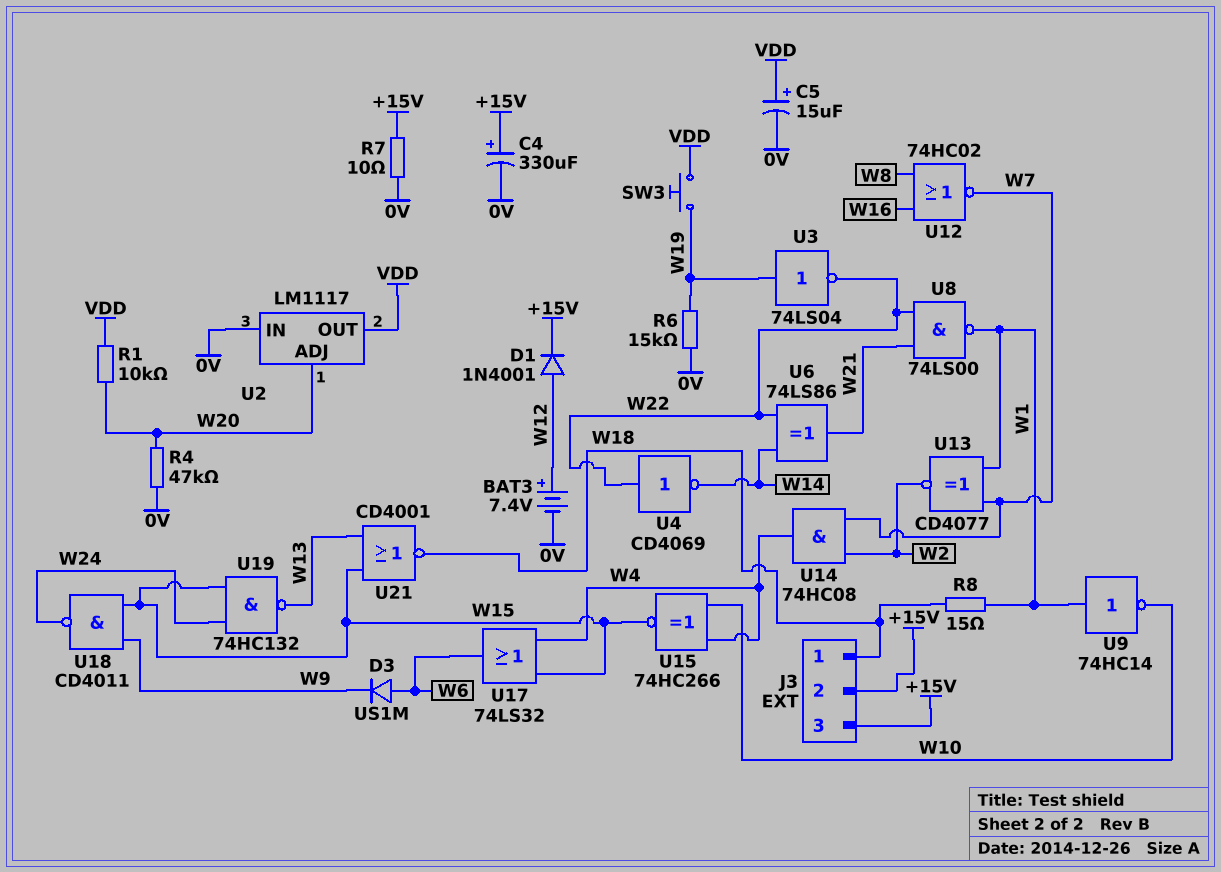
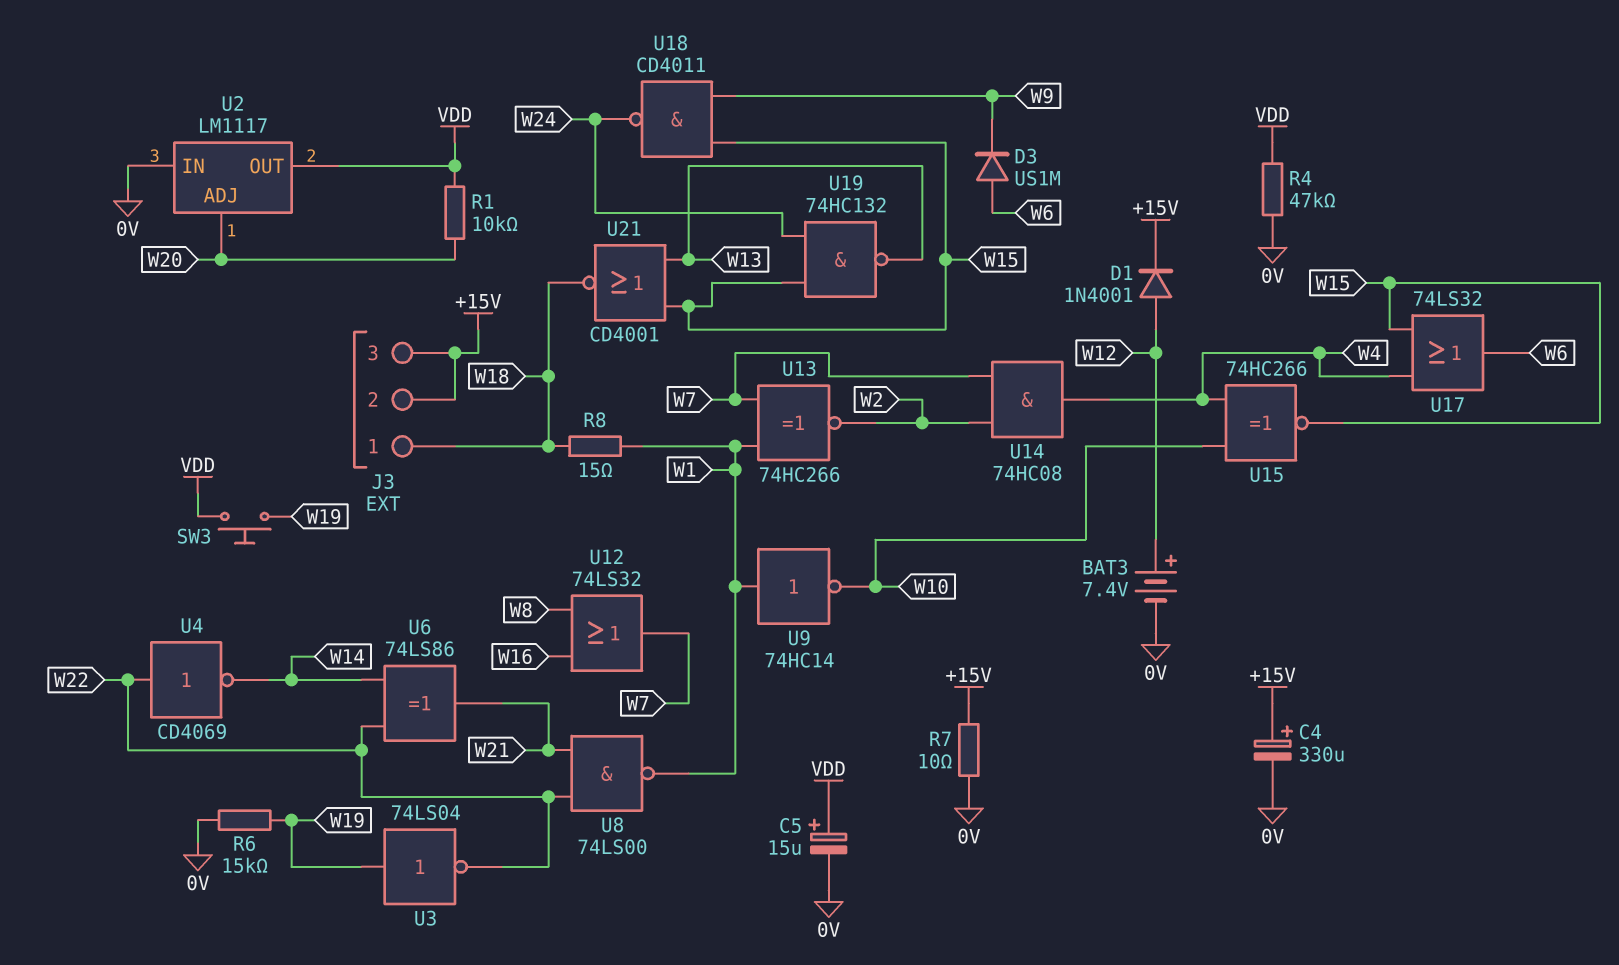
R4: 47k (0V, W20) -> 47k (0V, VDD)
U12: NOR 74HC02 (in W8, in W16, out W7) -> OR 74LS32 (in W8, in W16, out W7)
U13: XNOR CD4077 (in W1, in W7, out W2) -> XNOR 74HC266 (in W1, in W7, out W2)

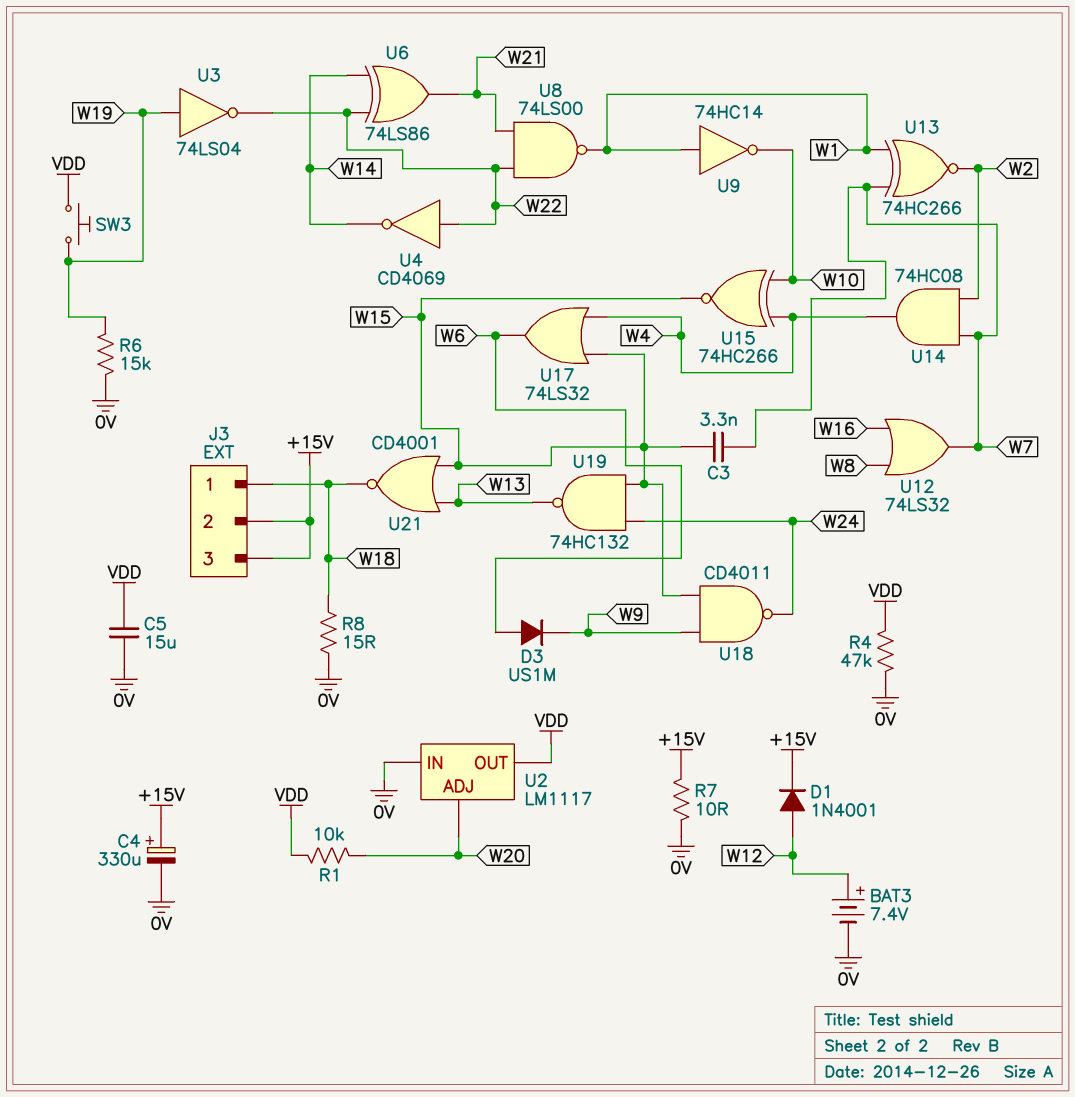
C3: none -> 3.3nF (W7, W15)
C5: 15uF (plus VDD, minus 0V) -> 15uF (0V, VDD)
R8: 15 (W1, W18) -> 15 (0V, W18)

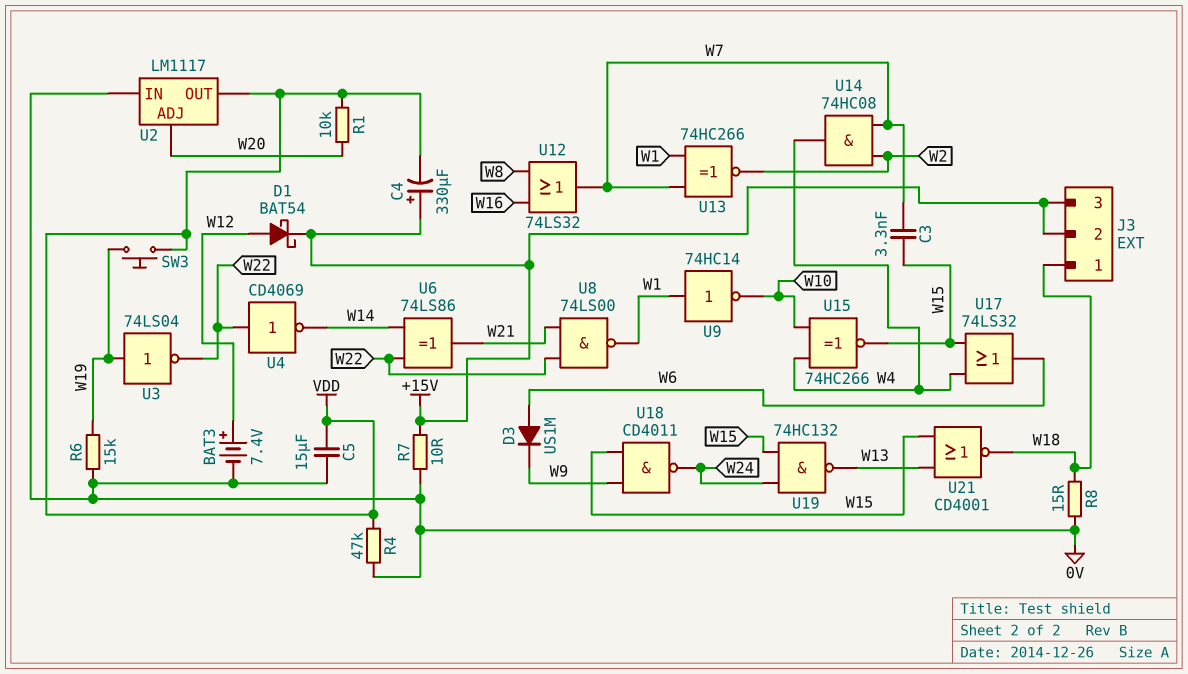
C4: 330uF (plus +15V, minus 0V) -> 330uF (plus +15V, minus VDD)
D1: diode 1N4001 (A W12, K +15V) -> schottky BAT54 (A W12, K +15V)

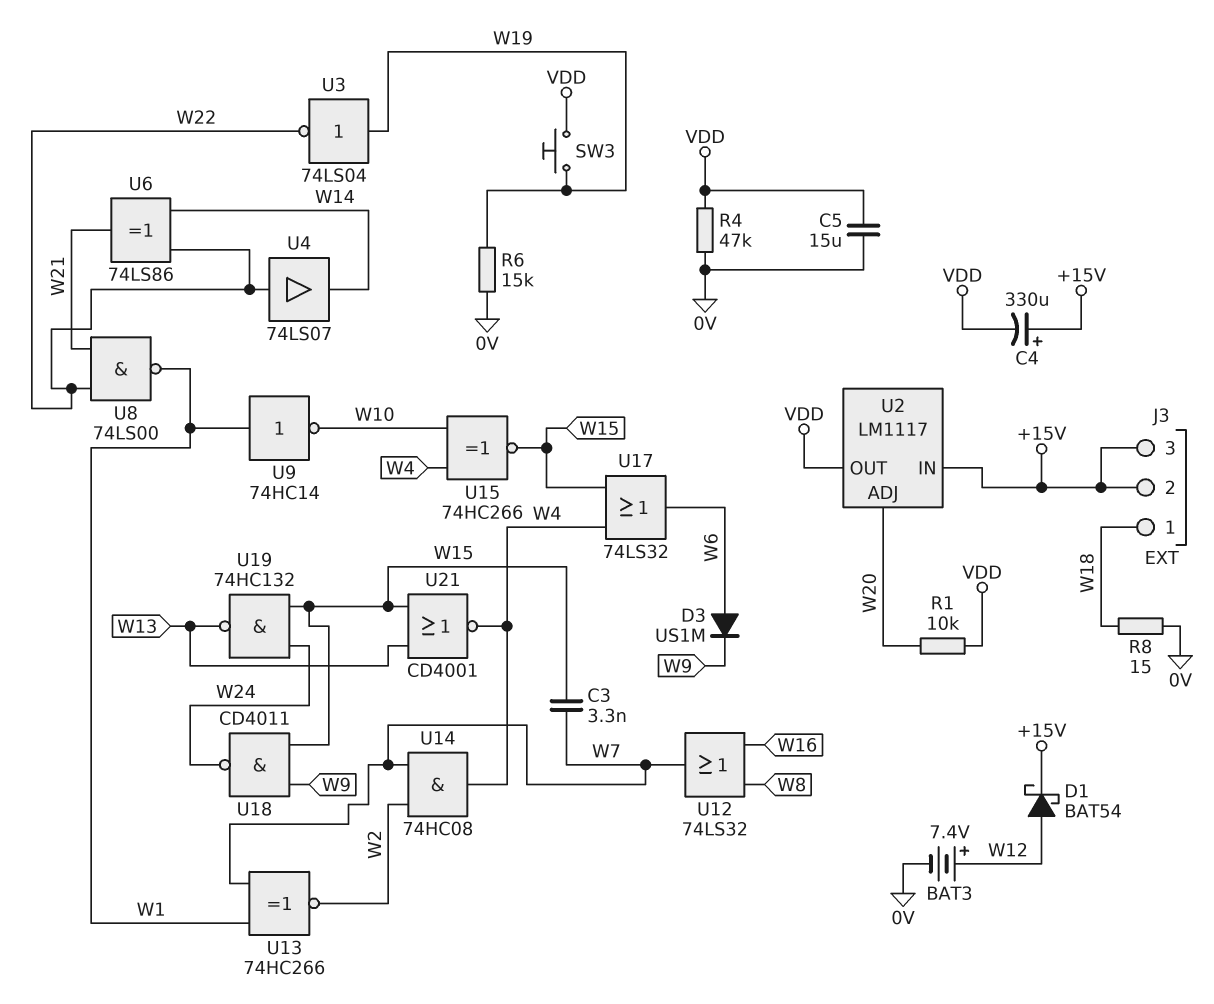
R7: 10 (+15V, 0V) -> none
U2 pin IN: 0V -> +15V
U4: NOT CD4069 (in W22, out W14) -> buffer 74LS07 (in W22, out W14)
U21: NOR CD4001 (in W13, in W15, out W18) -> NOR CD4001 (in W13, in W15, out W4)

